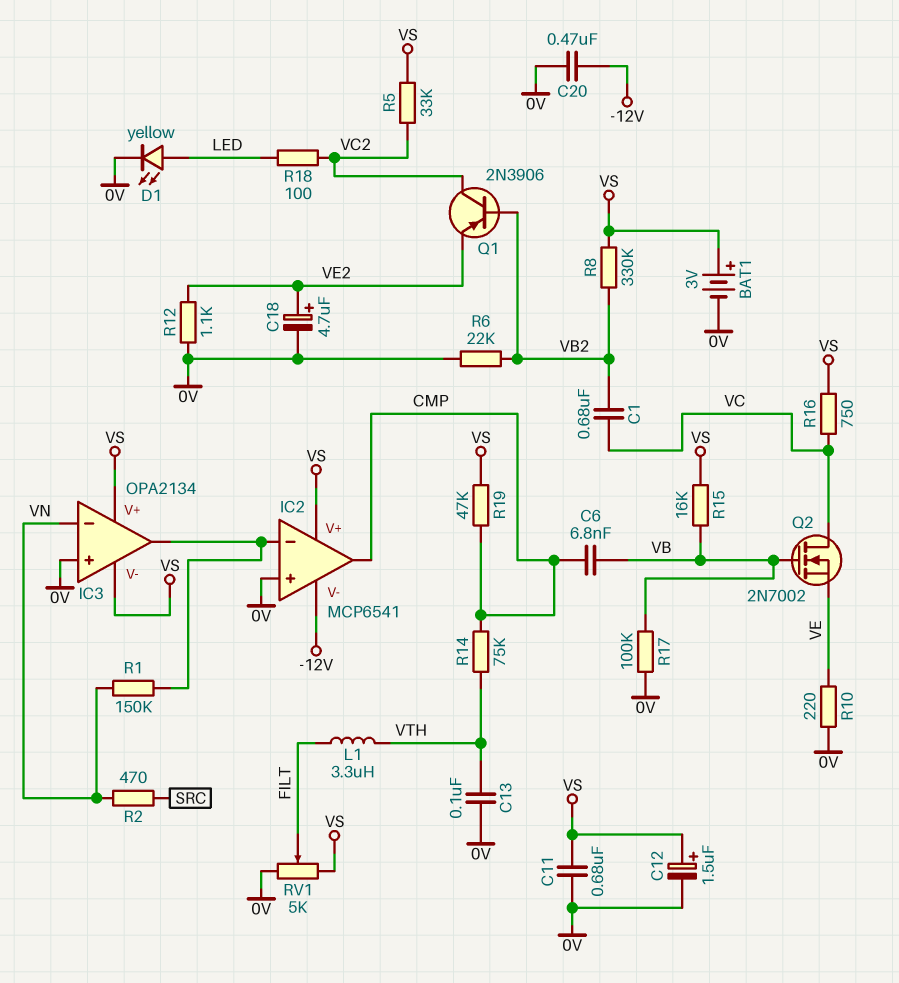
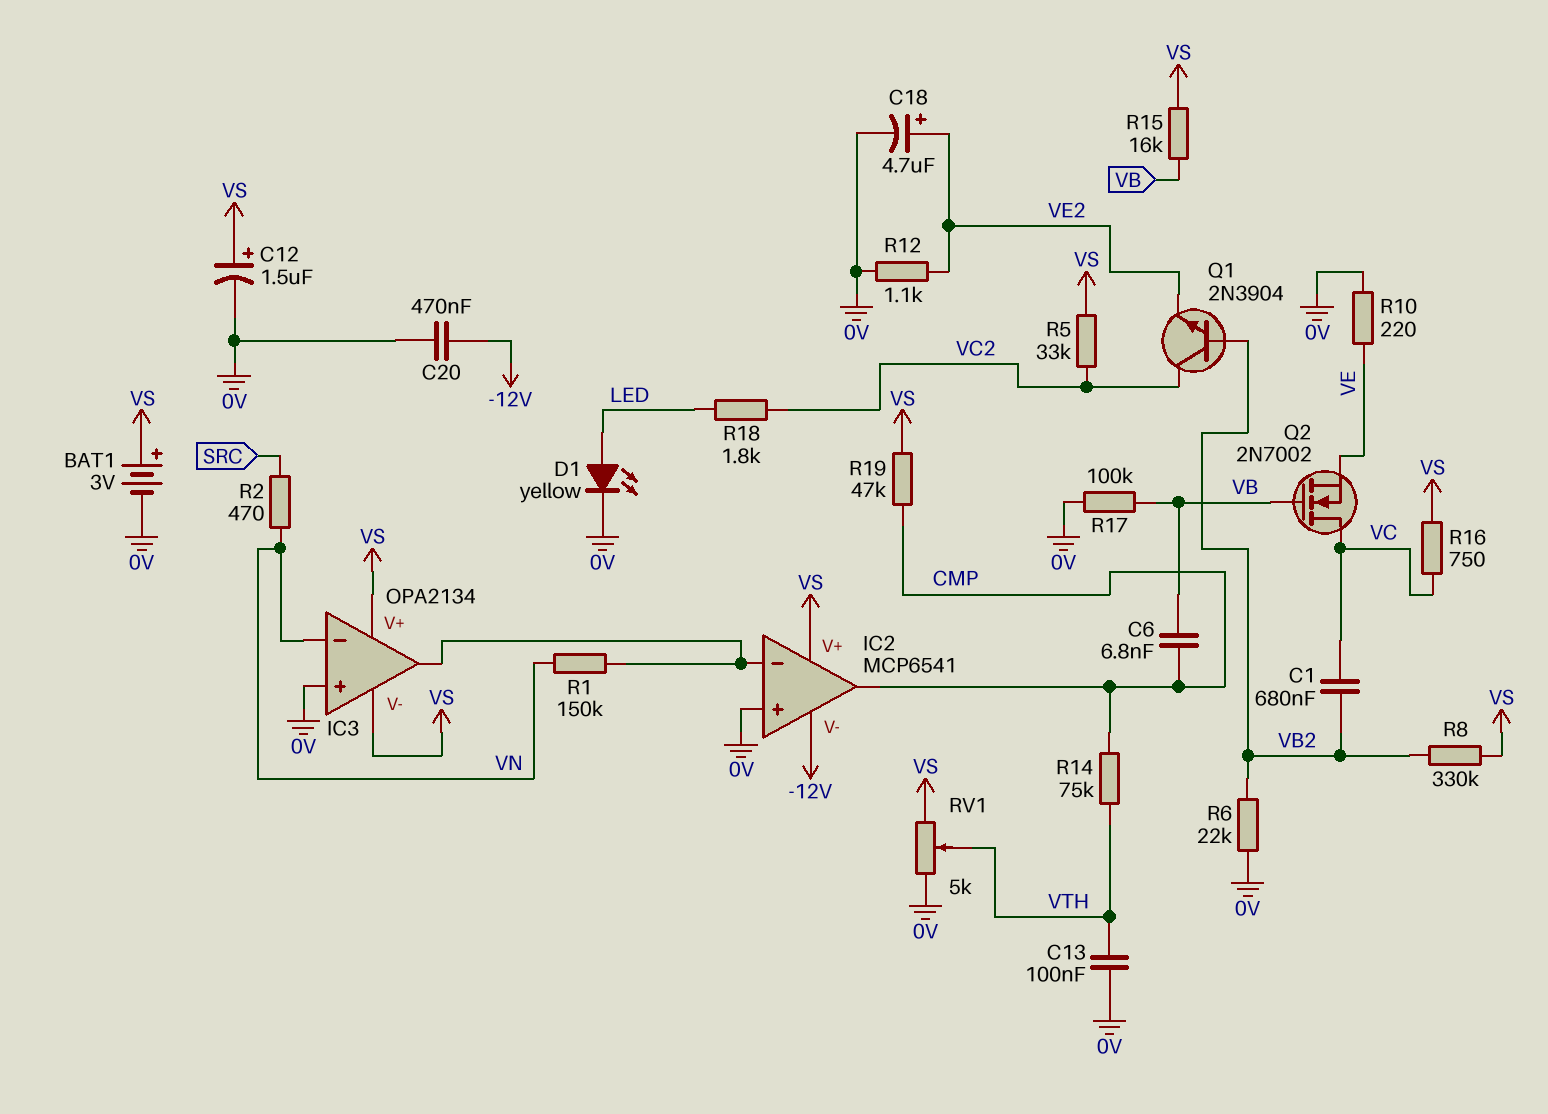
C11: 680nF (0V, VS) -> none
L1: 3.3uH (FILT, VTH) -> none
Q1: PNP 2N3906 (B VB2, C VC2, E VE2) -> NPN 2N3904 (B VB2, C VC2, E VE2)
R18: 100 (LED, VC2) -> 1.8k (LED, VC2)
RV1: 5k (0V, VS, wiper FILT) -> 5k (0V, VS, wiper VTH)

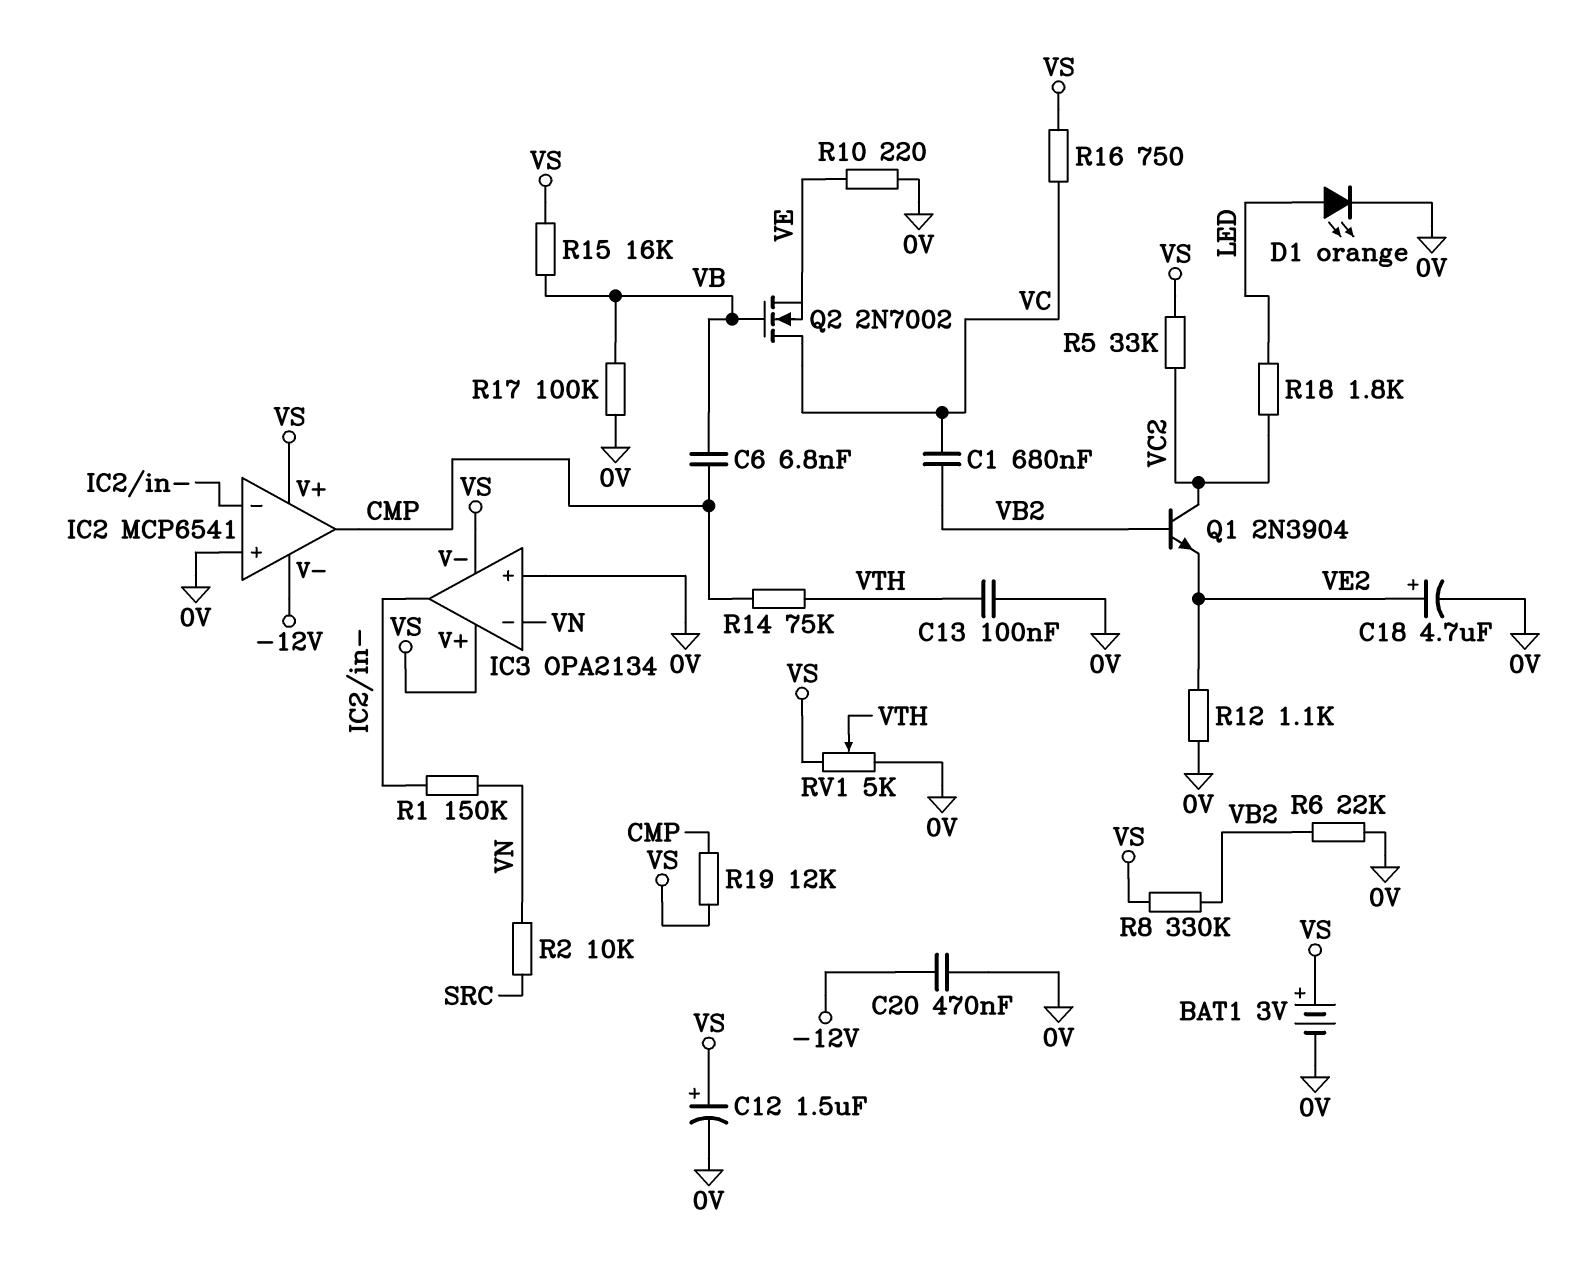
D1: LED yellow (A LED, K 0V) -> LED orange (A LED, K 0V)
R2: 470 (SRC, VN) -> 10k (SRC, VN)
R19: 47k (CMP, VS) -> 12k (CMP, VS)

